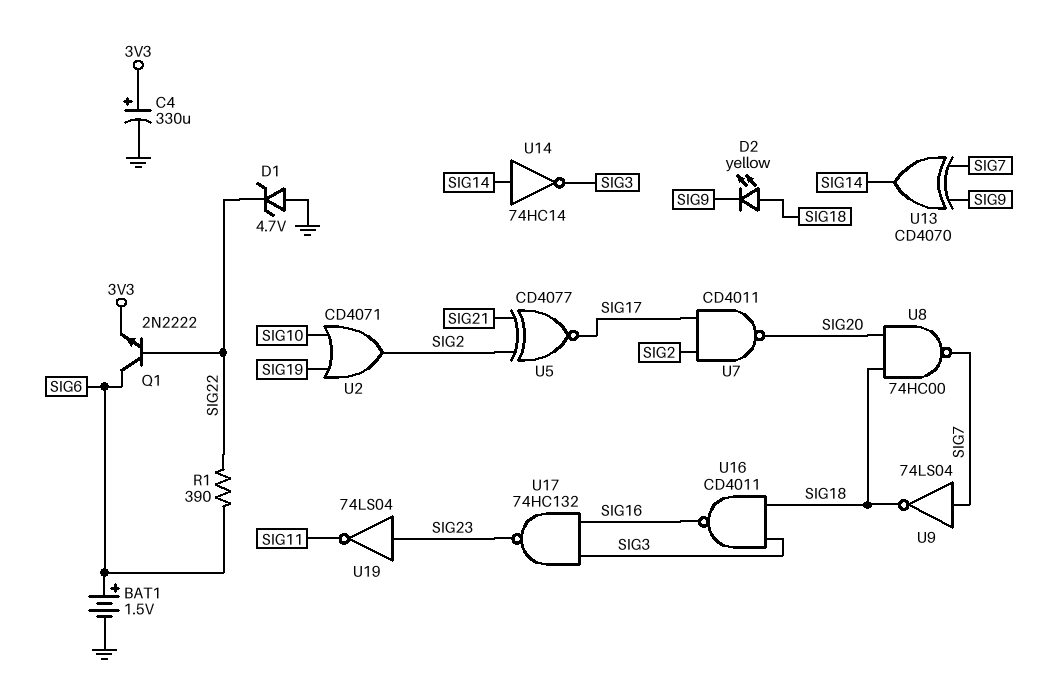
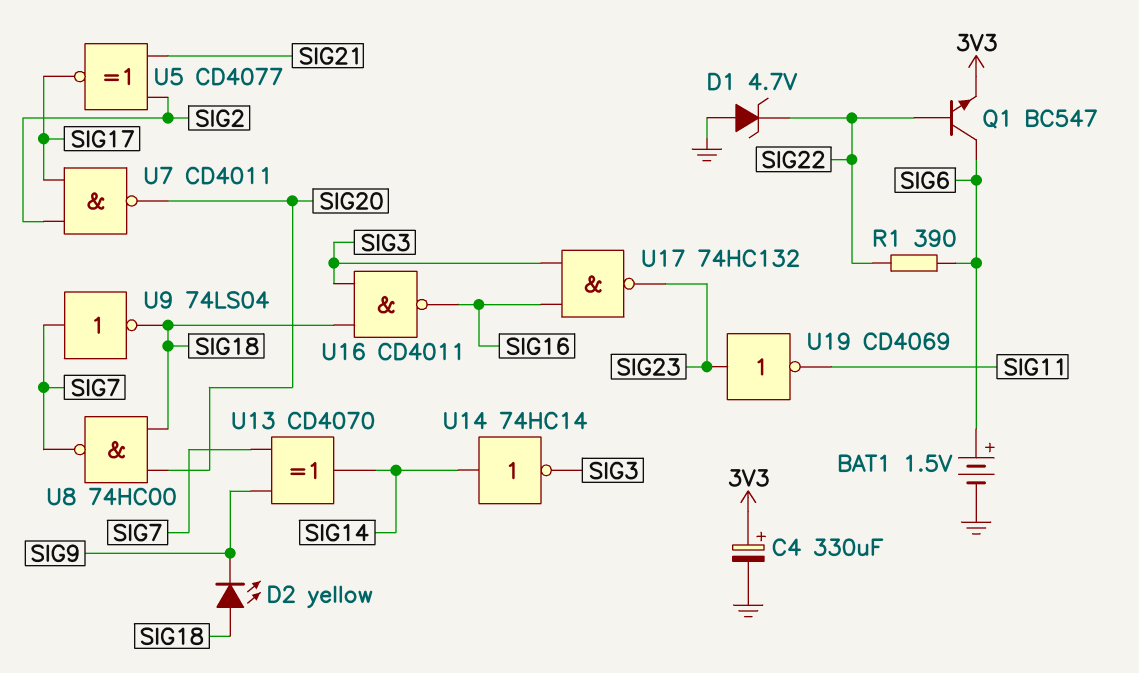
Q1: NPN 2N2222 (B SIG22, C SIG6, E 3V3) -> NPN BC547 (B SIG22, C SIG6, E 3V3)
U2: OR CD4071 (in SIG10, in SIG19, out SIG2) -> none
U19: NOT 74LS04 (in SIG23, out SIG11) -> NOT CD4069 (in SIG23, out SIG11)

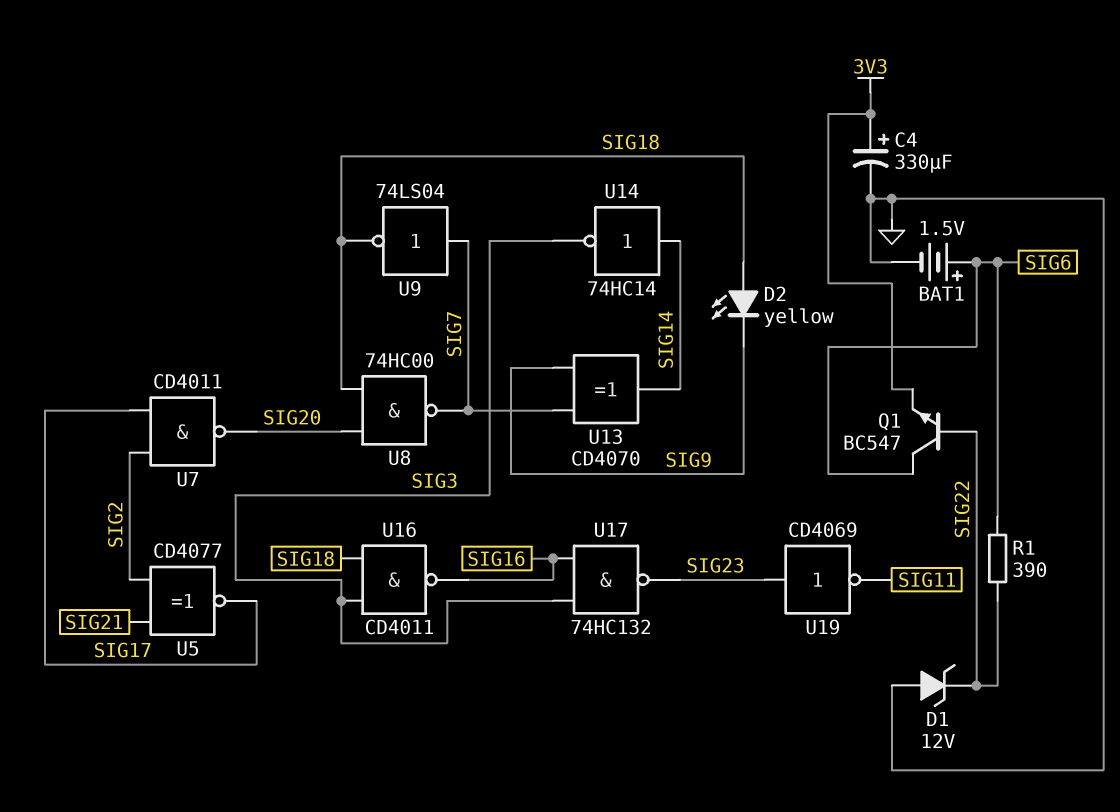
D1: zener 4.7V (A GND, K SIG22) -> zener 12V (A GND, K SIG22)

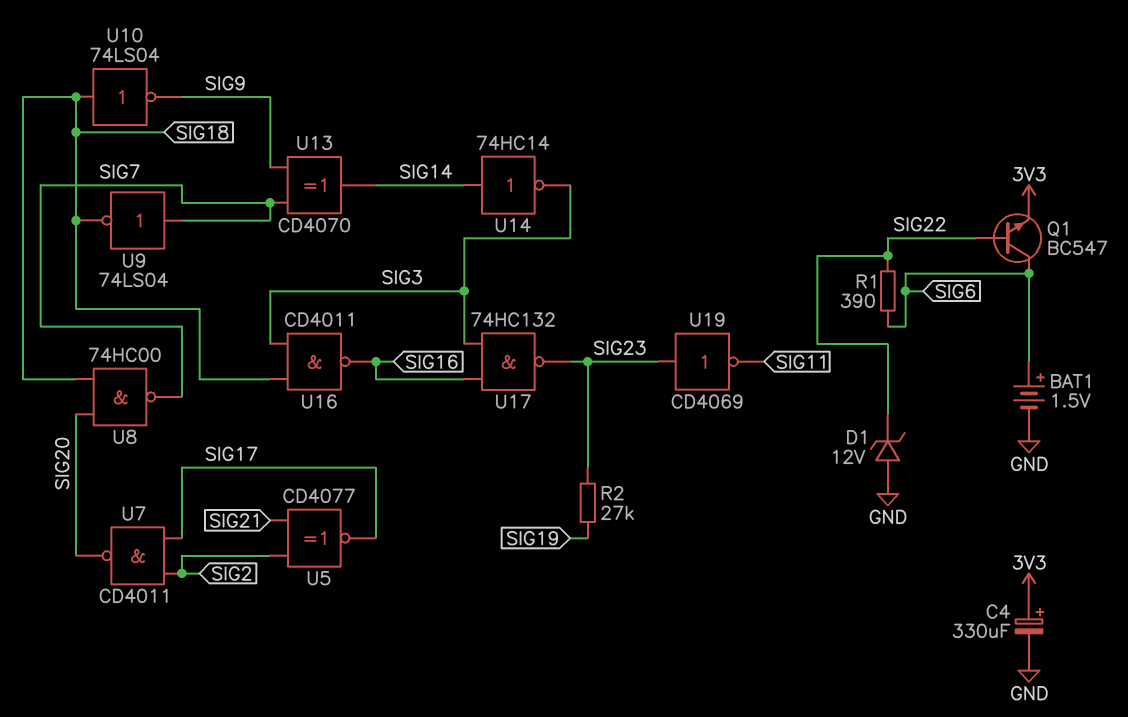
D2: LED yellow (A SIG18, K SIG9) -> none
R2: none -> 27k (SIG19, SIG23)
U10: none -> NOT 74LS04 (in SIG18, out SIG9)

